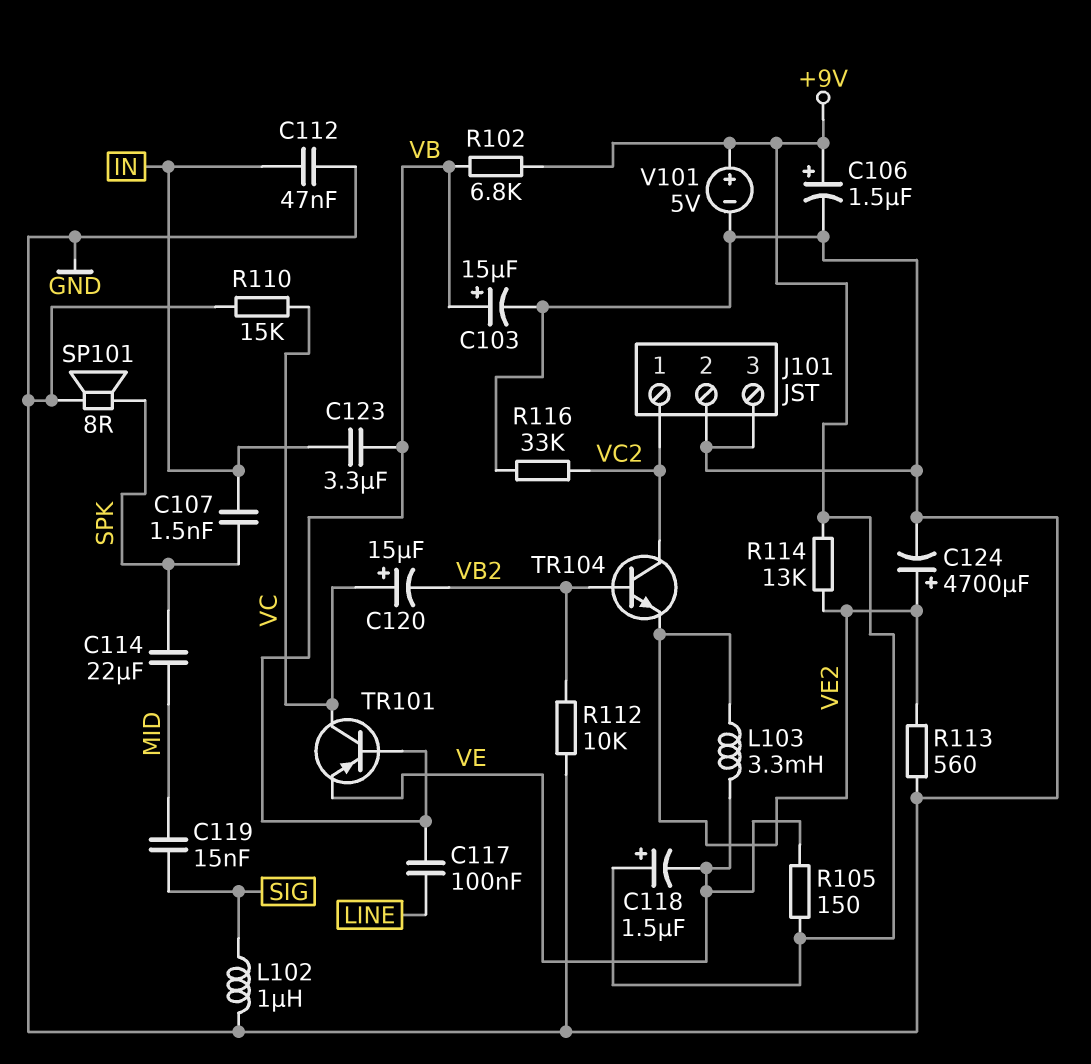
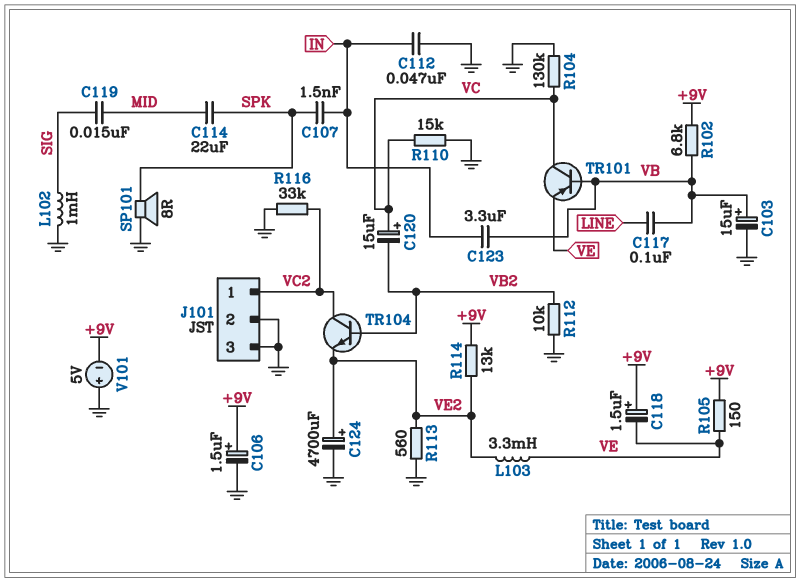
L102: 1uH (GND, SIG) -> 1mH (GND, SIG)
R104: none -> 130k (GND, VC)
V101: 5V (plus +9V, minus GND) -> 5V (plus GND, minus +9V)

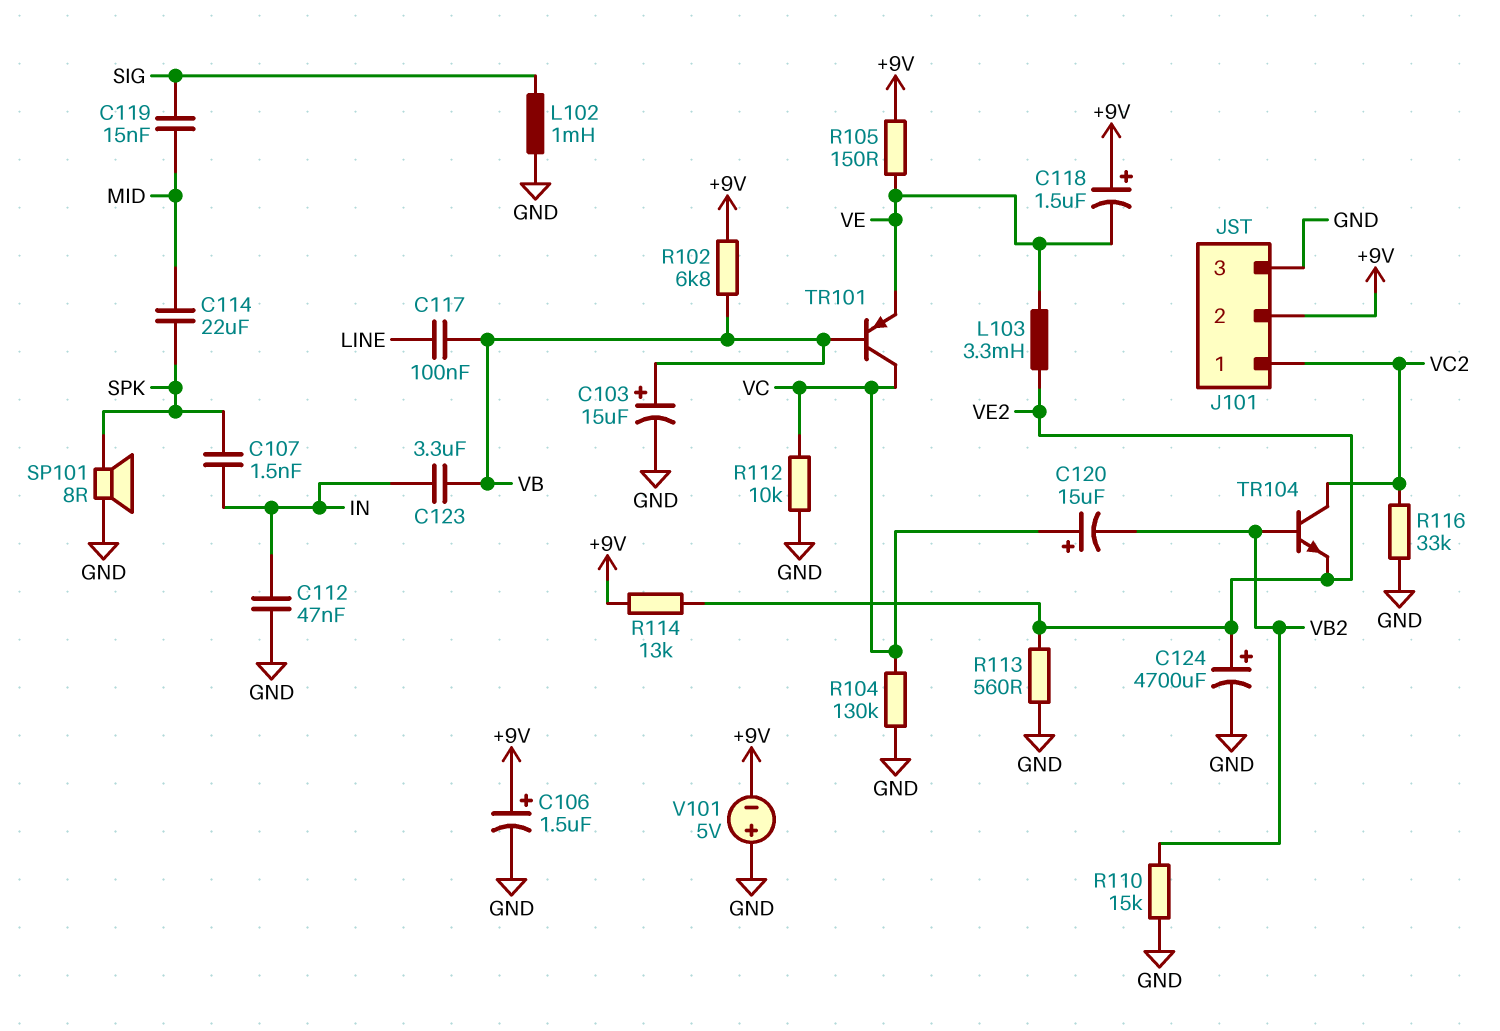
J101 pin 2: GND -> +9V
R110: 15k (GND, VC) -> 15k (GND, VB2)
R112: 10k (GND, VB2) -> 10k (GND, VC)

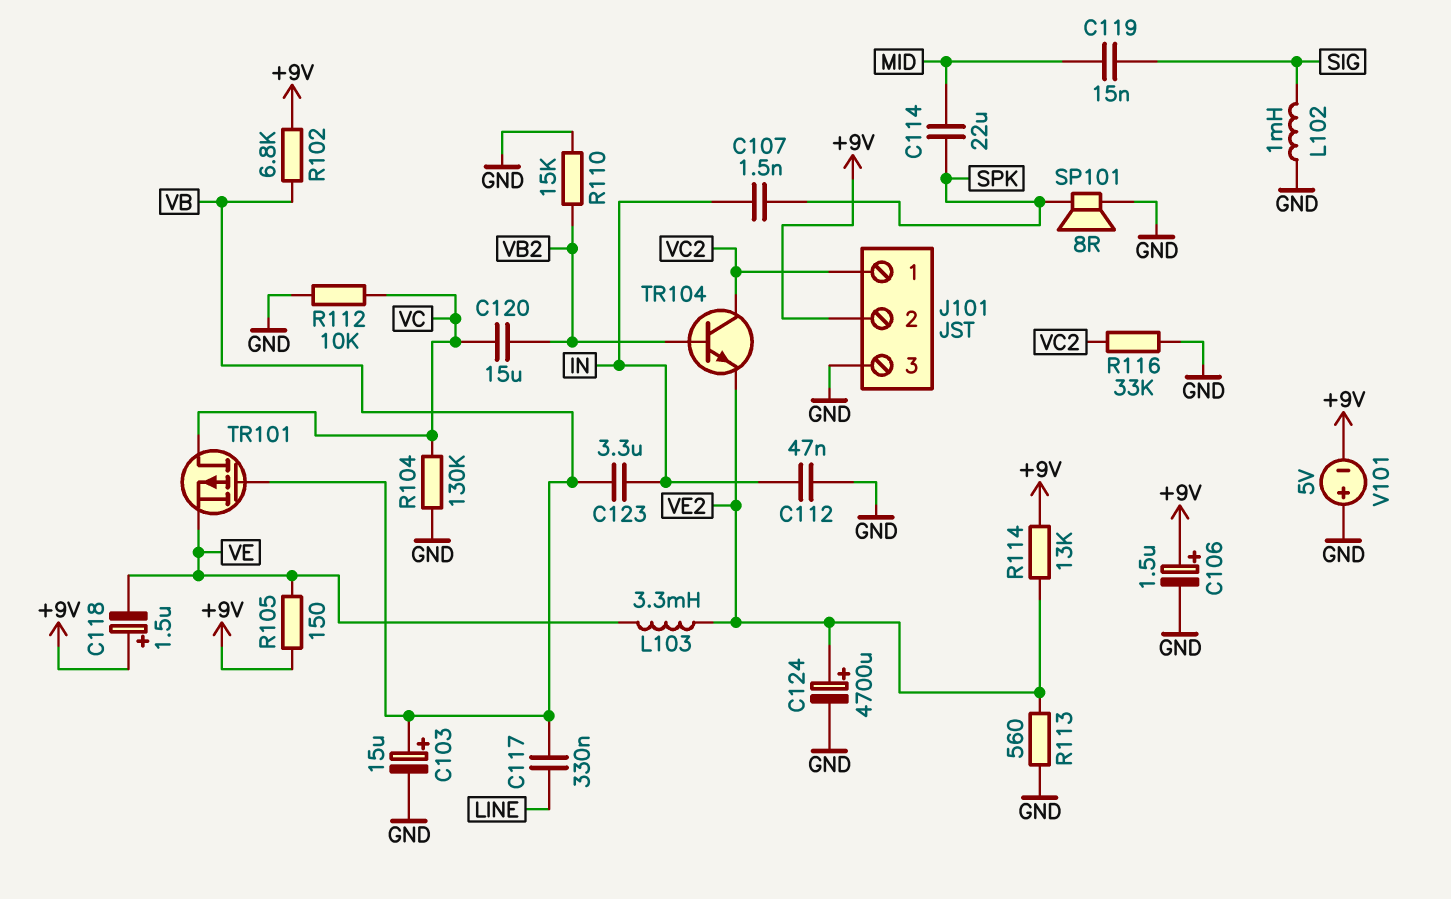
C117: 100nF (LINE, VB) -> 330nF (LINE, VB)
C120: 15uF (plus VC, minus VB2) -> 15uF (VB2, VC)
TR101: PNP (B VB, C VC, E VE) -> PMOS (G VB, D VC, S VE)

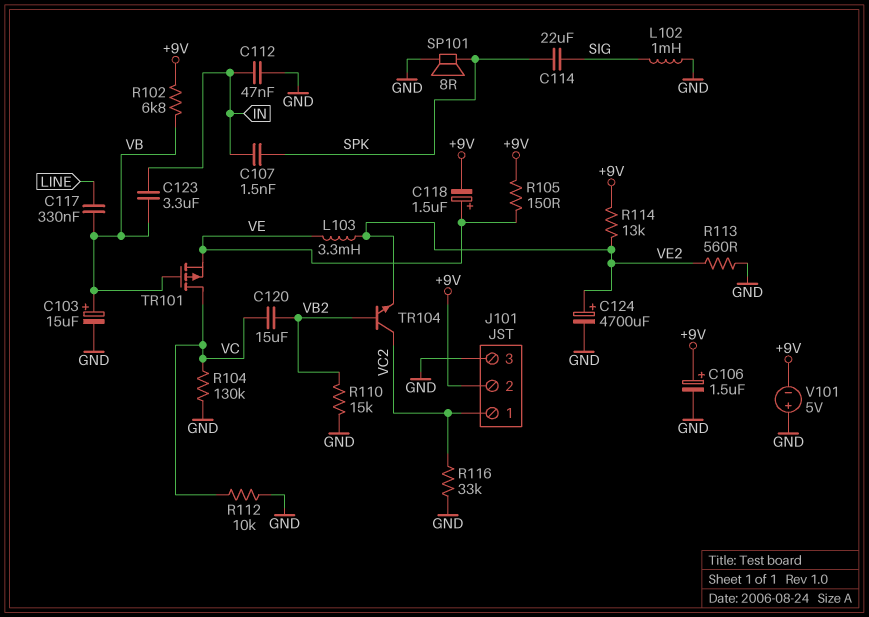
C114: 22uF (MID, SPK) -> 22uF (SIG, SPK)
C118: 1.5uF (plus +9V, minus VE) -> 1.5uF (plus VE, minus +9V)
C119: 15nF (MID, SIG) -> none

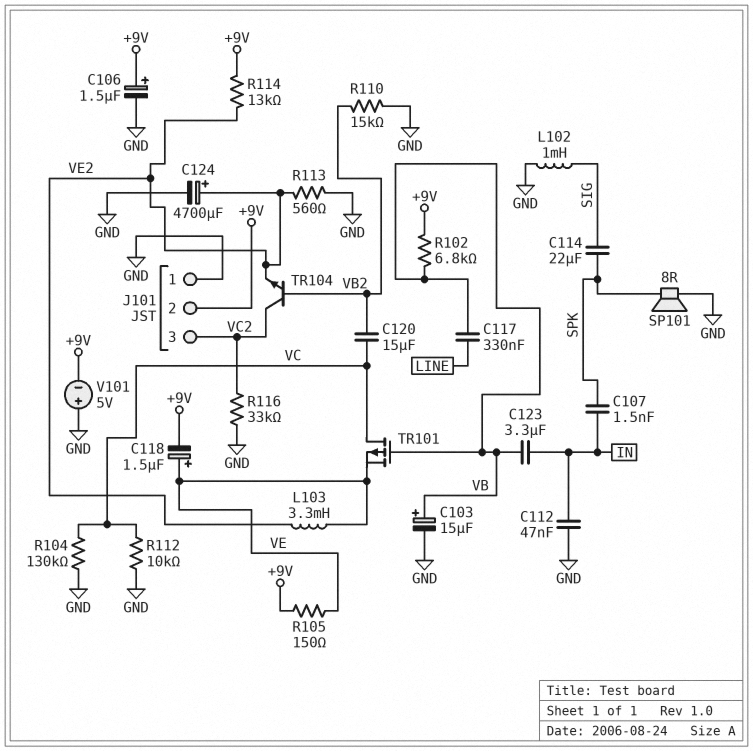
J101 pin 1: VC2 -> GND
J101 pin 3: GND -> VC2

